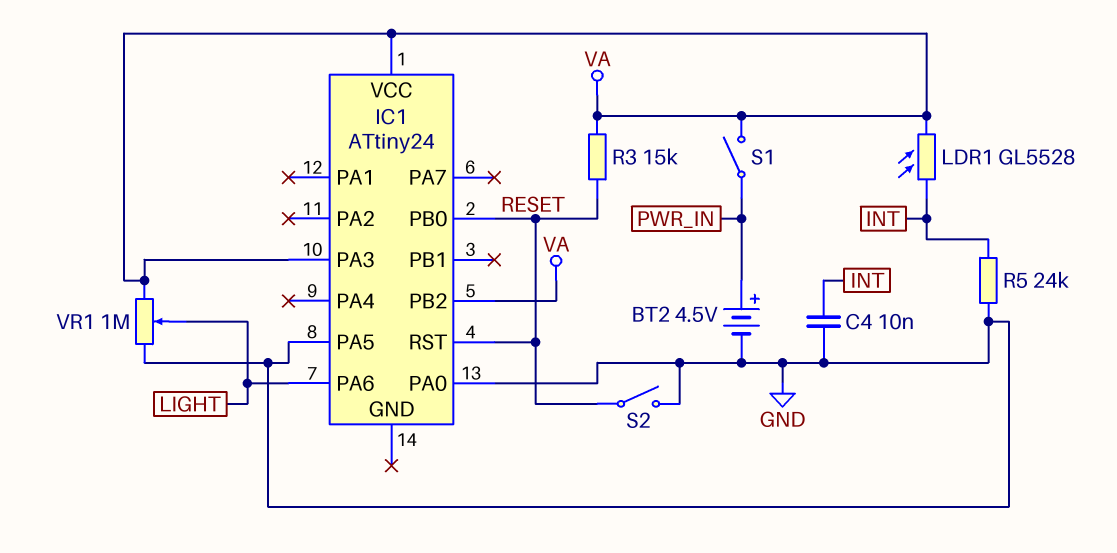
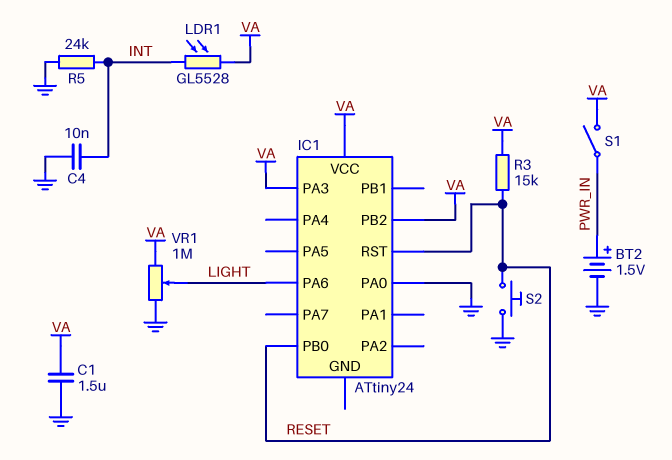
BT2: 4.5V (plus PWR_IN, minus GND) -> 1.5V (plus PWR_IN, minus GND)
C1: none -> 1.5uF (GND, VA)
IC1 pin PA5: GND -> none
S2: switch (GND, RESET) -> button (GND, RESET)

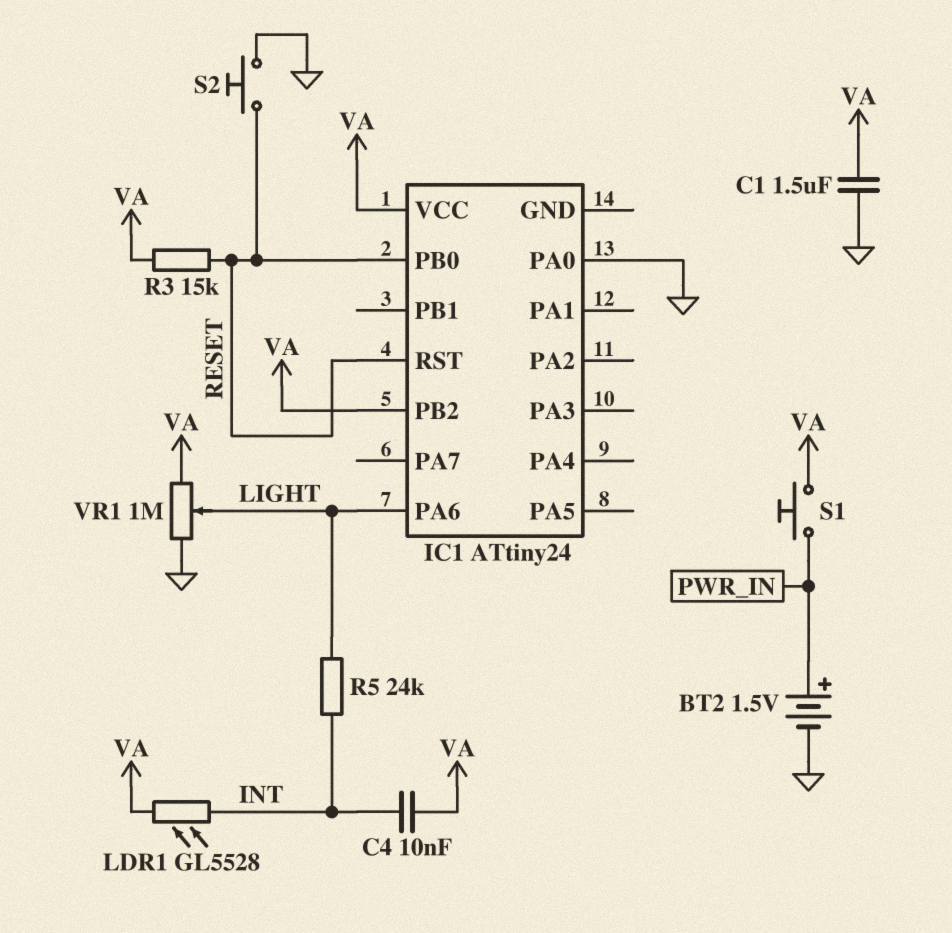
C4: 10nF (GND, INT) -> 10nF (INT, VA)
IC1 pin PA3: VA -> none
R5: 24k (GND, INT) -> 24k (INT, LIGHT)
S1: switch (PWR_IN, VA) -> button (PWR_IN, VA)

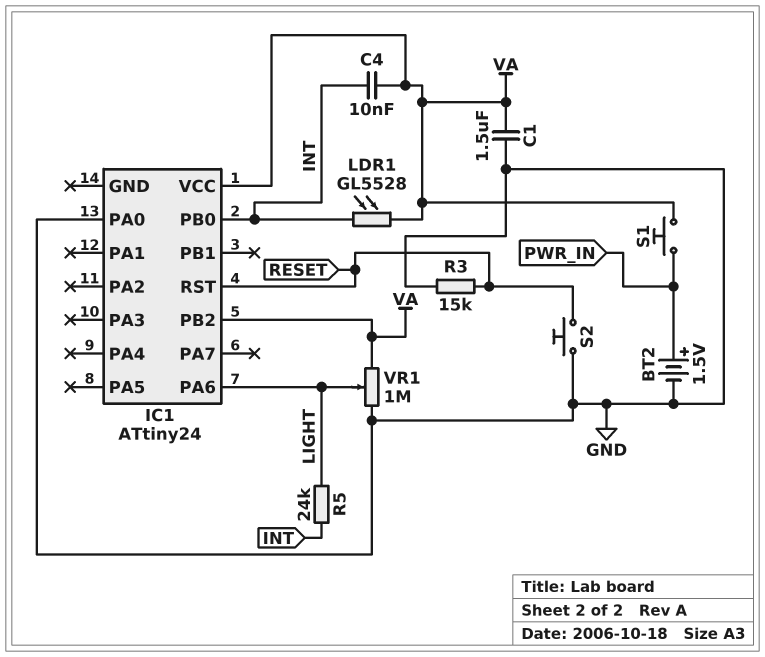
IC1 pin PB0: RESET -> INT
R3: 15k (RESET, VA) -> 15k (GND, RESET)

